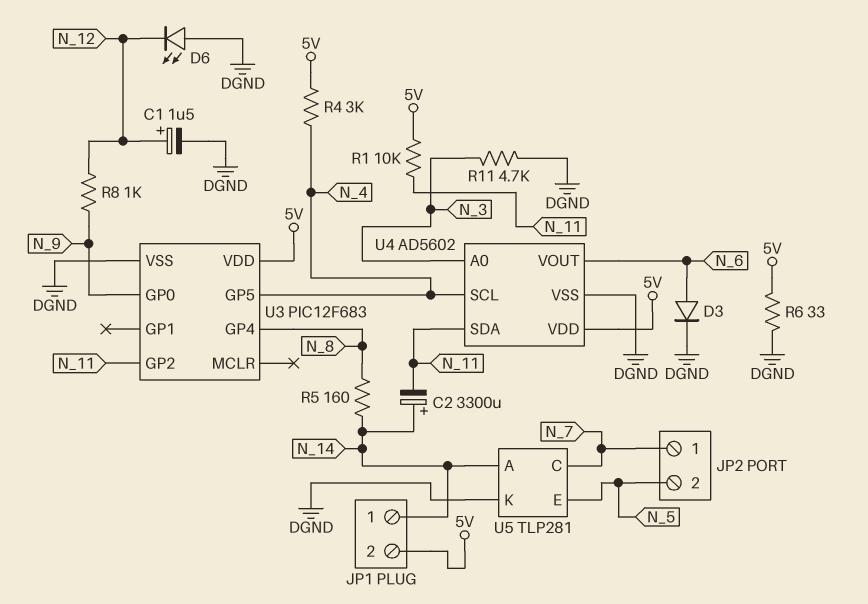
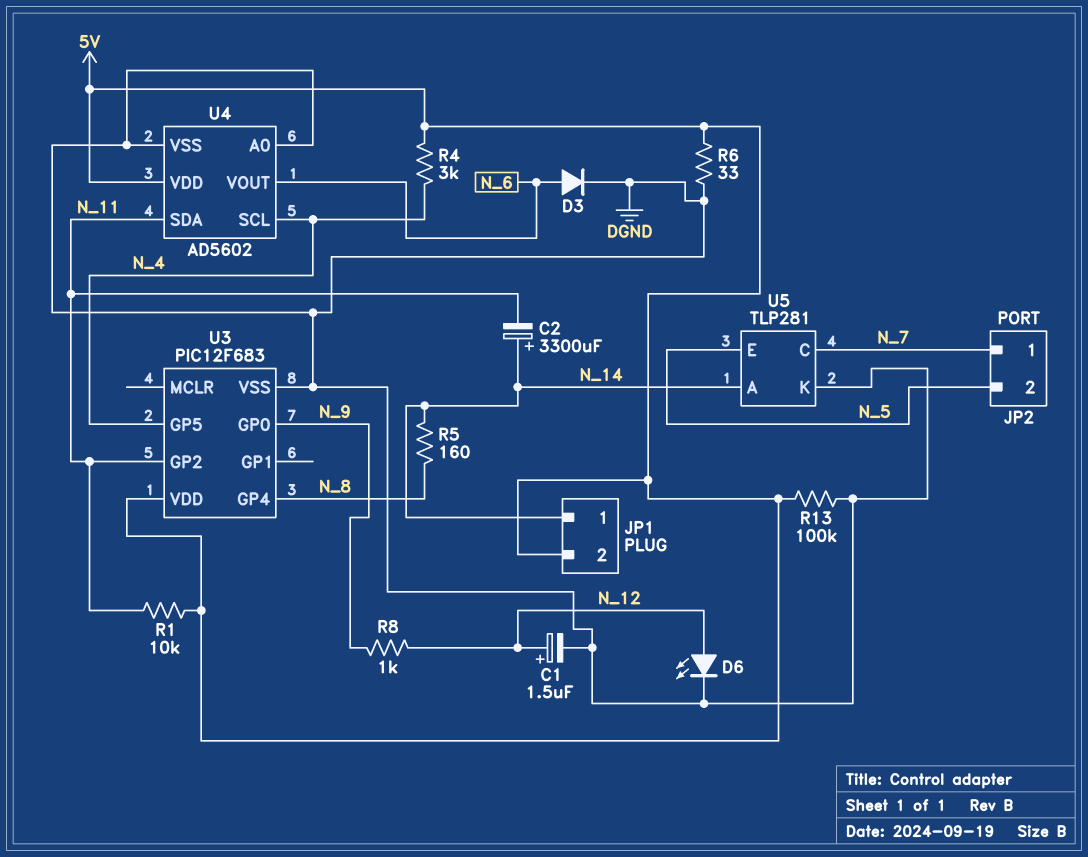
D6: LED (A DGND, K N_12) -> LED (A N_12, K DGND)
R11: 4.7k (DGND, N_3) -> none
R13: none -> 100k (5V, DGND)
U4 pin A0: N_3 -> DGND

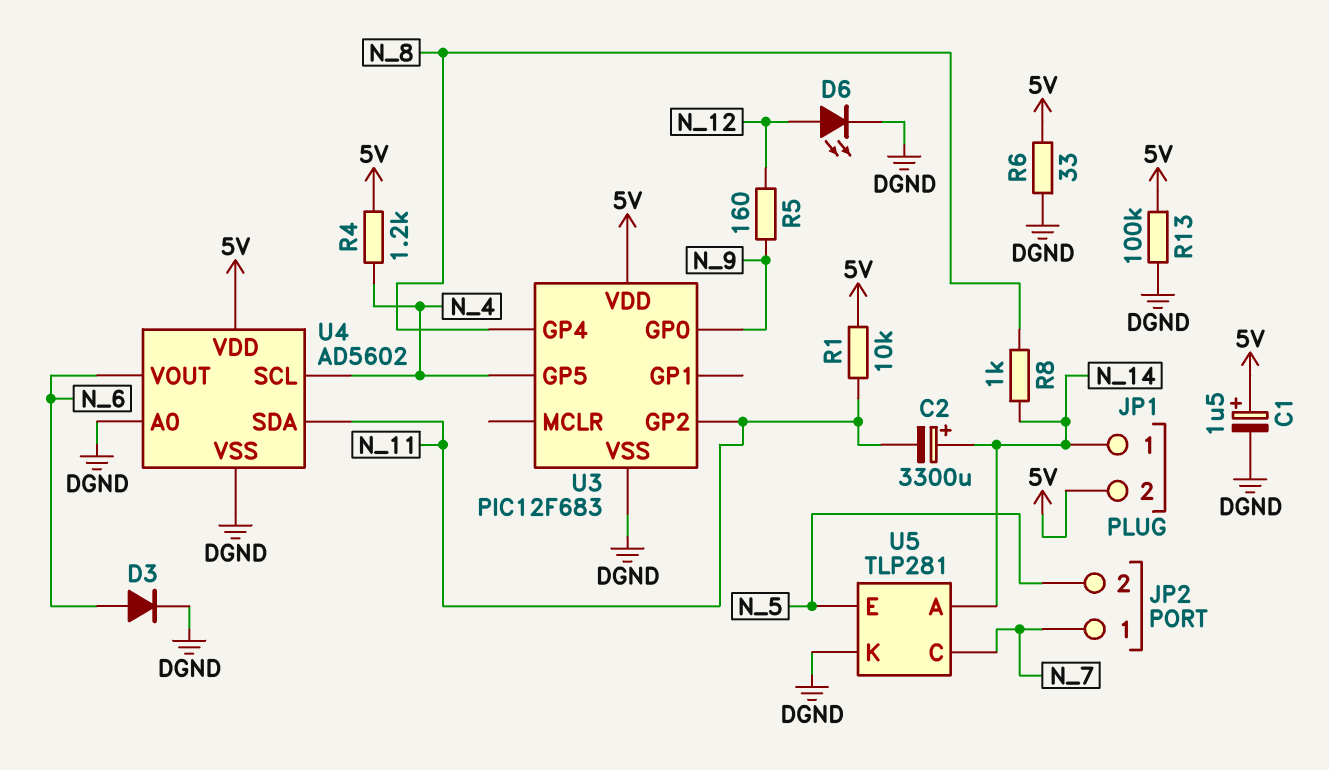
C1: 1.5uF (plus N_12, minus DGND) -> 1.5uF (plus 5V, minus DGND)
R4: 3k (5V, N_4) -> 1.2k (5V, N_4)
R5: 160 (N_8, N_14) -> 160 (N_9, N_12)
R8: 1k (N_9, N_12) -> 1k (N_8, N_14)

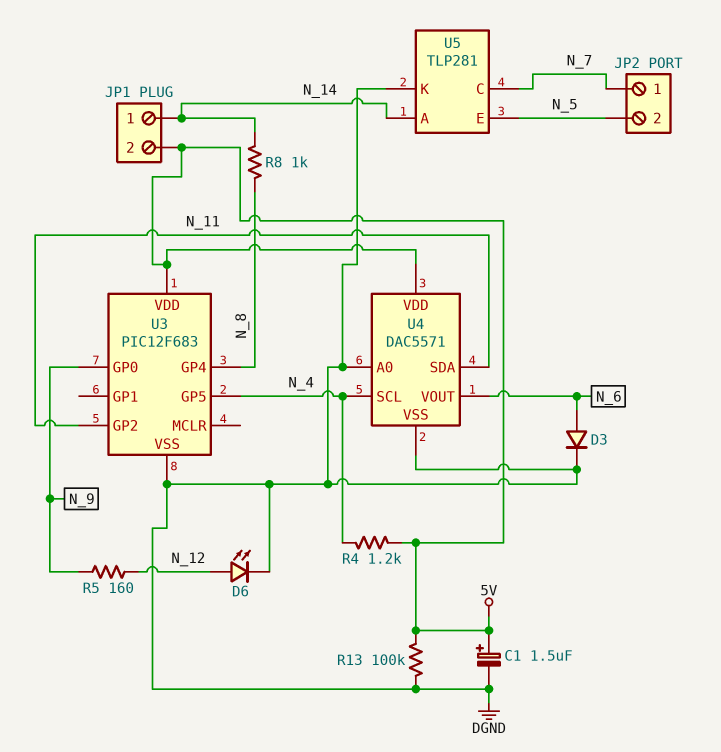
C2: 3300uF (plus N_14, minus N_11) -> none
R1: 10k (5V, N_11) -> none
R6: 33 (5V, DGND) -> none
U4: AD5602 -> DAC5571

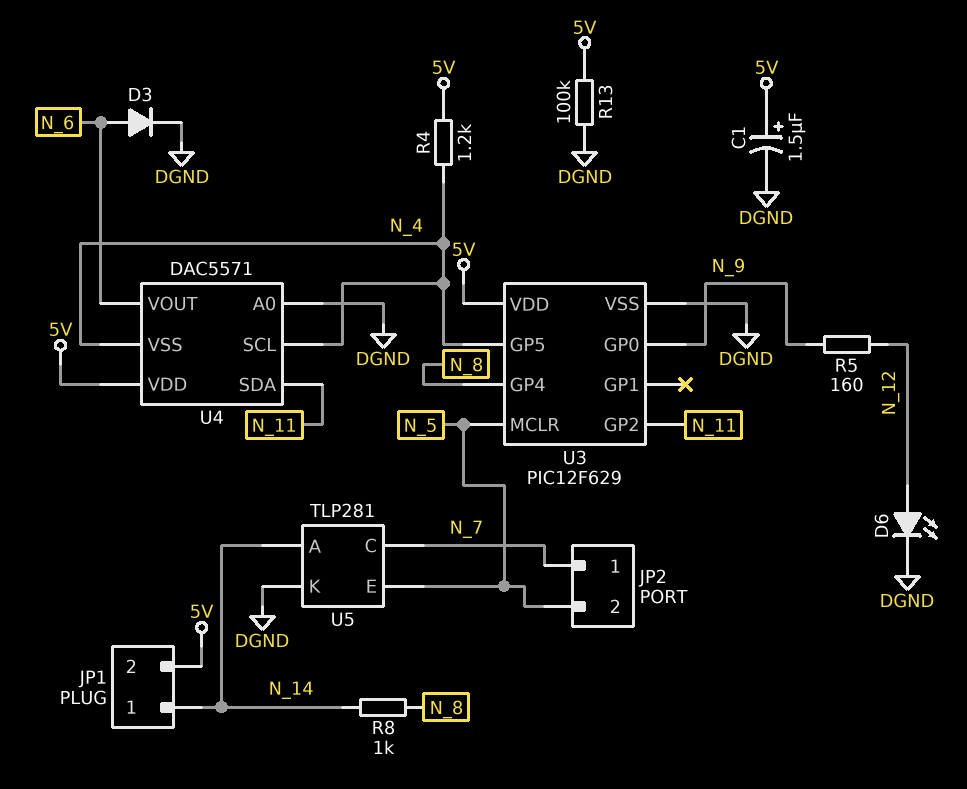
U3: PIC12F683 -> PIC12F629
U3 pin MCLR: none -> N_5
U4 pin VSS: DGND -> N_4

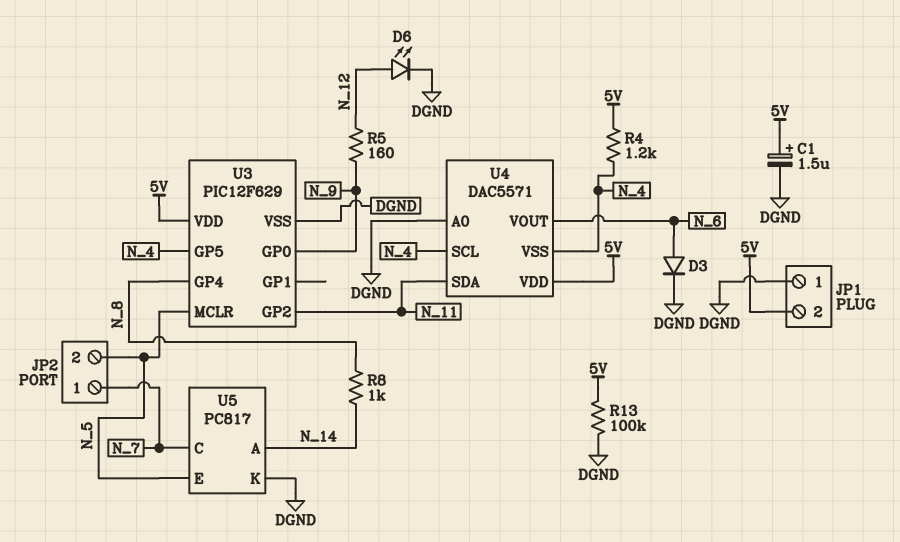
JP1 pin 1: N_14 -> DGND
U5: TLP281 -> PC817

